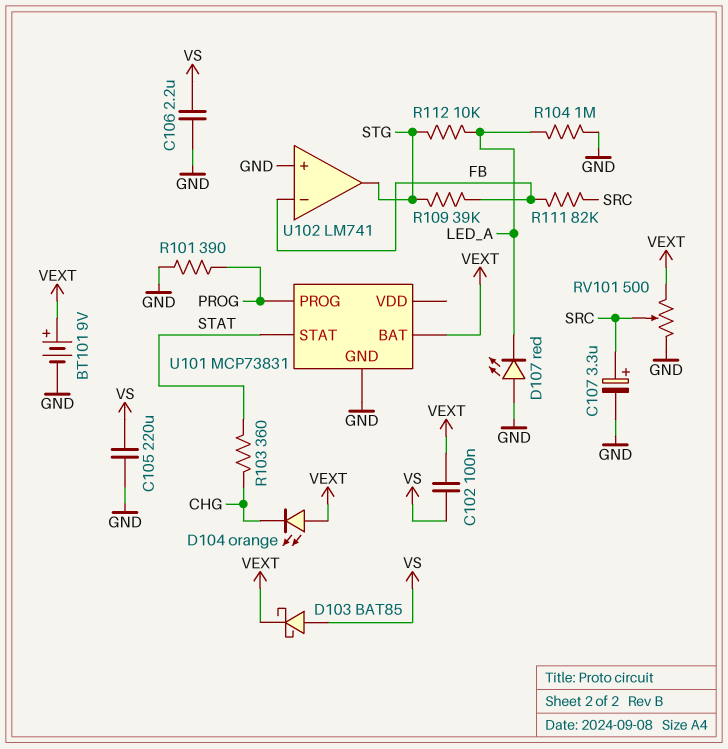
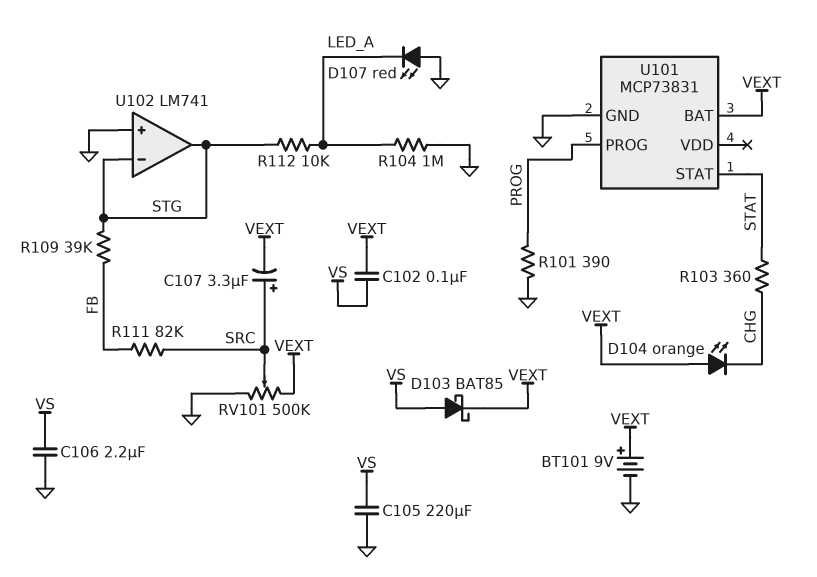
C107: 3.3uF (plus SRC, minus GND) -> 3.3uF (plus SRC, minus VEXT)
RV101: 500 (GND, VEXT, wiper SRC) -> 500k (GND, VEXT, wiper SRC)
U102 pin in-: FB -> STG

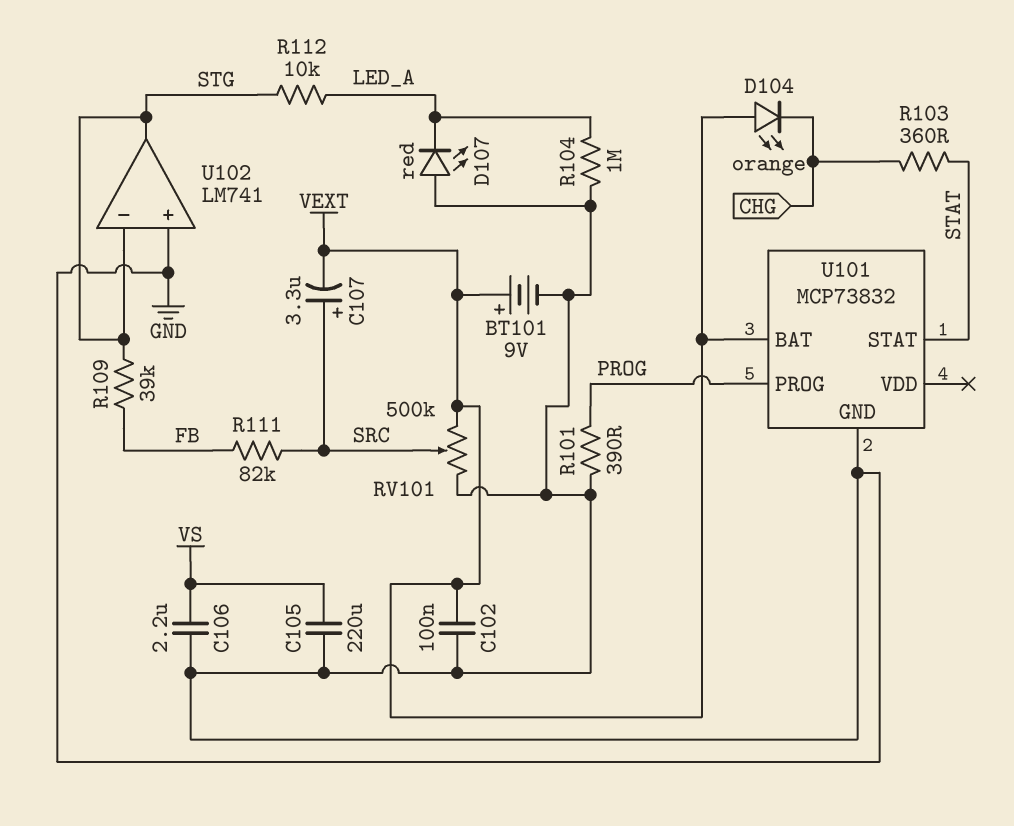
C102: 100nF (VEXT, VS) -> 100nF (GND, VEXT)
D103: schottky BAT85 (A VS, K VEXT) -> none
U101: MCP73831 -> MCP73832

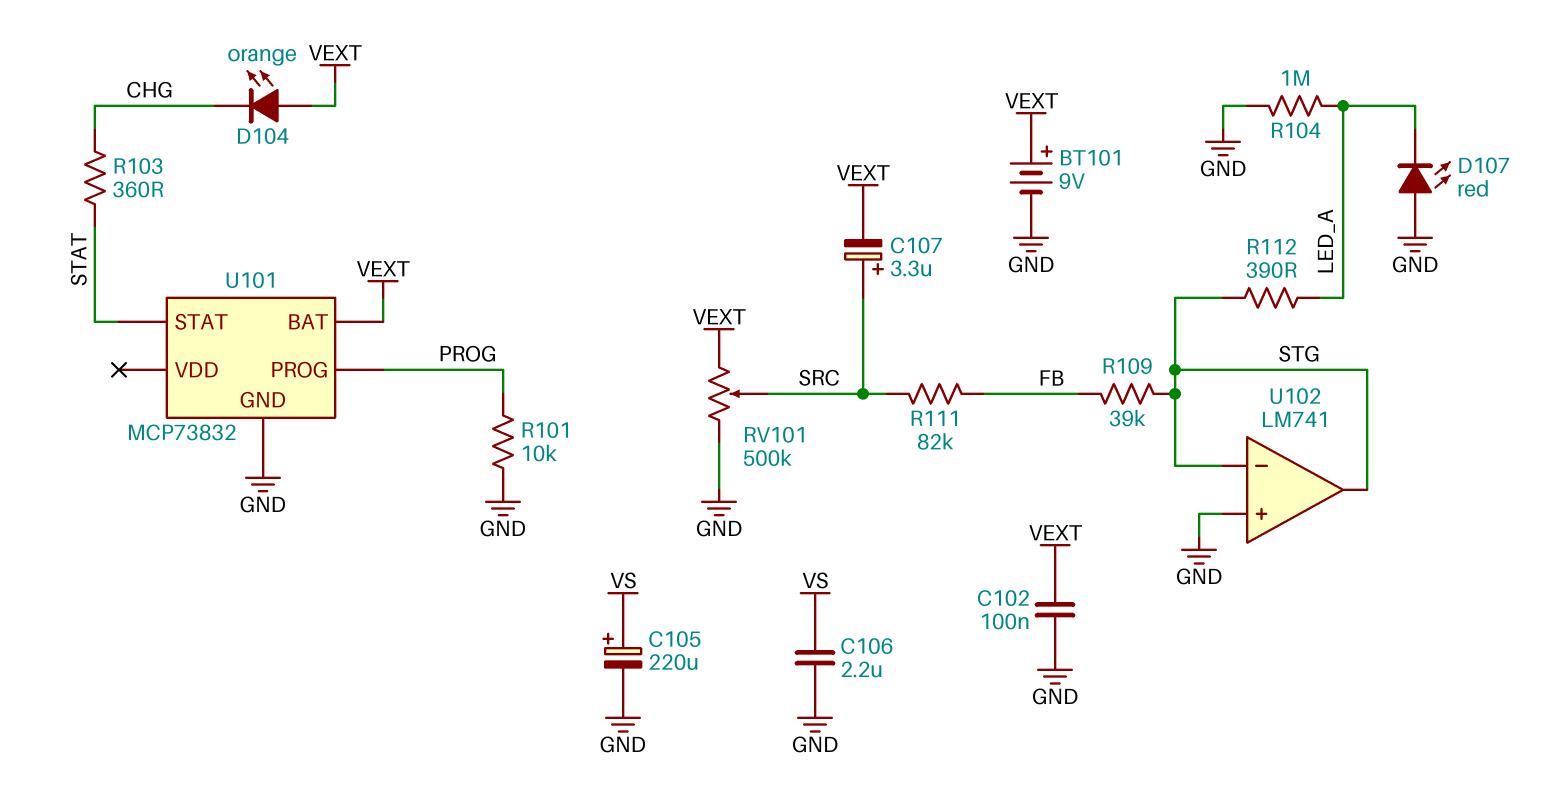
C105: 220uF (GND, VS) -> 220uF (plus VS, minus GND)
R101: 390 (GND, PROG) -> 10k (GND, PROG)
R112: 10k (LED_A, STG) -> 390 (LED_A, STG)

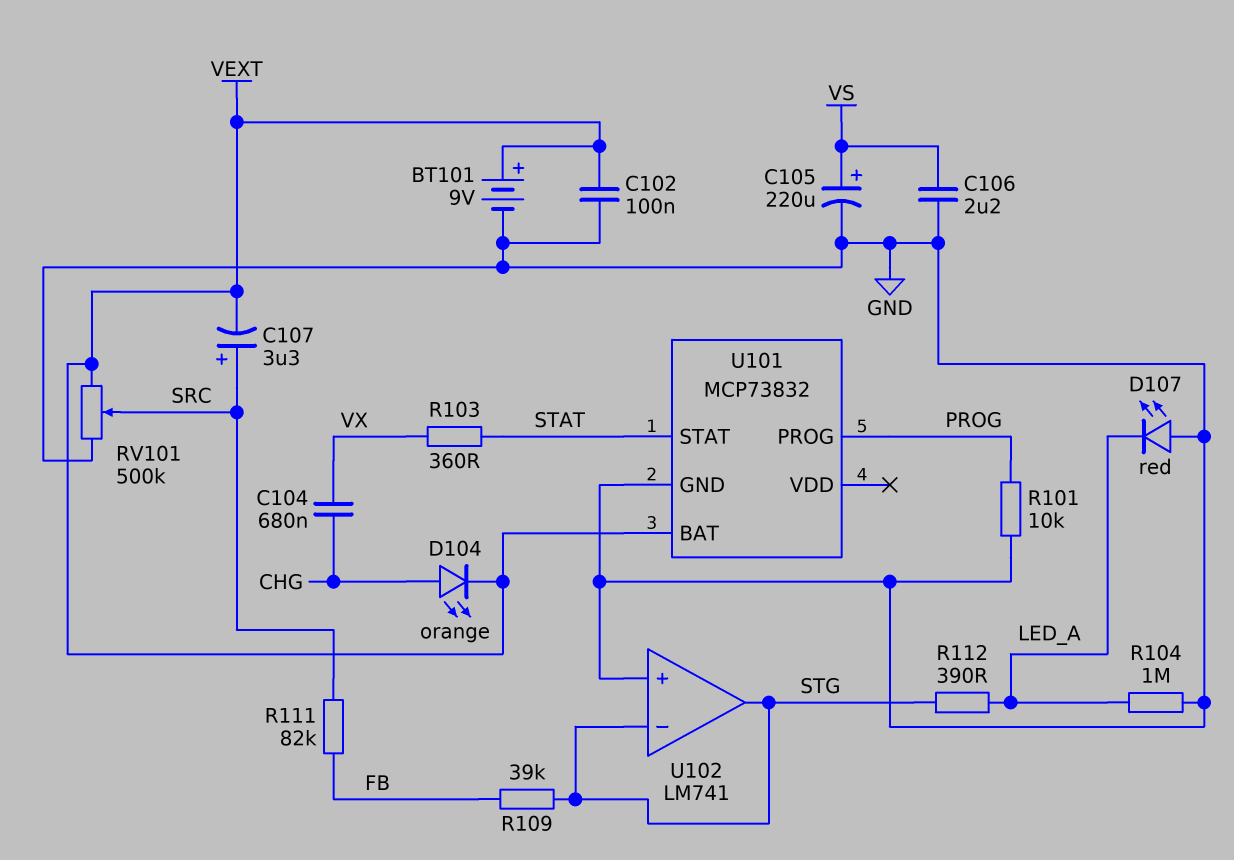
C104: none -> 680nF (CHG, VX)
D104: LED orange (A VEXT, K CHG) -> LED orange (A CHG, K VEXT)
R103: 360 (CHG, STAT) -> 360 (STAT, VX)

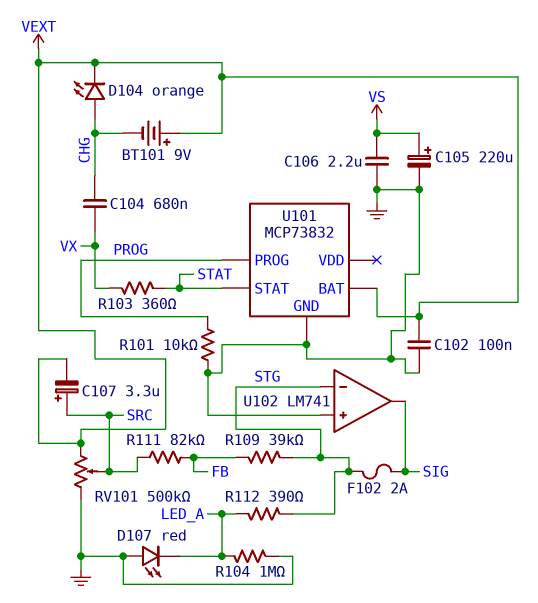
BT101: 9V (plus VEXT, minus GND) -> 9V (plus VEXT, minus CHG)
F102: none -> 2A (SIG, STG)
U102 pin out: STG -> SIG

